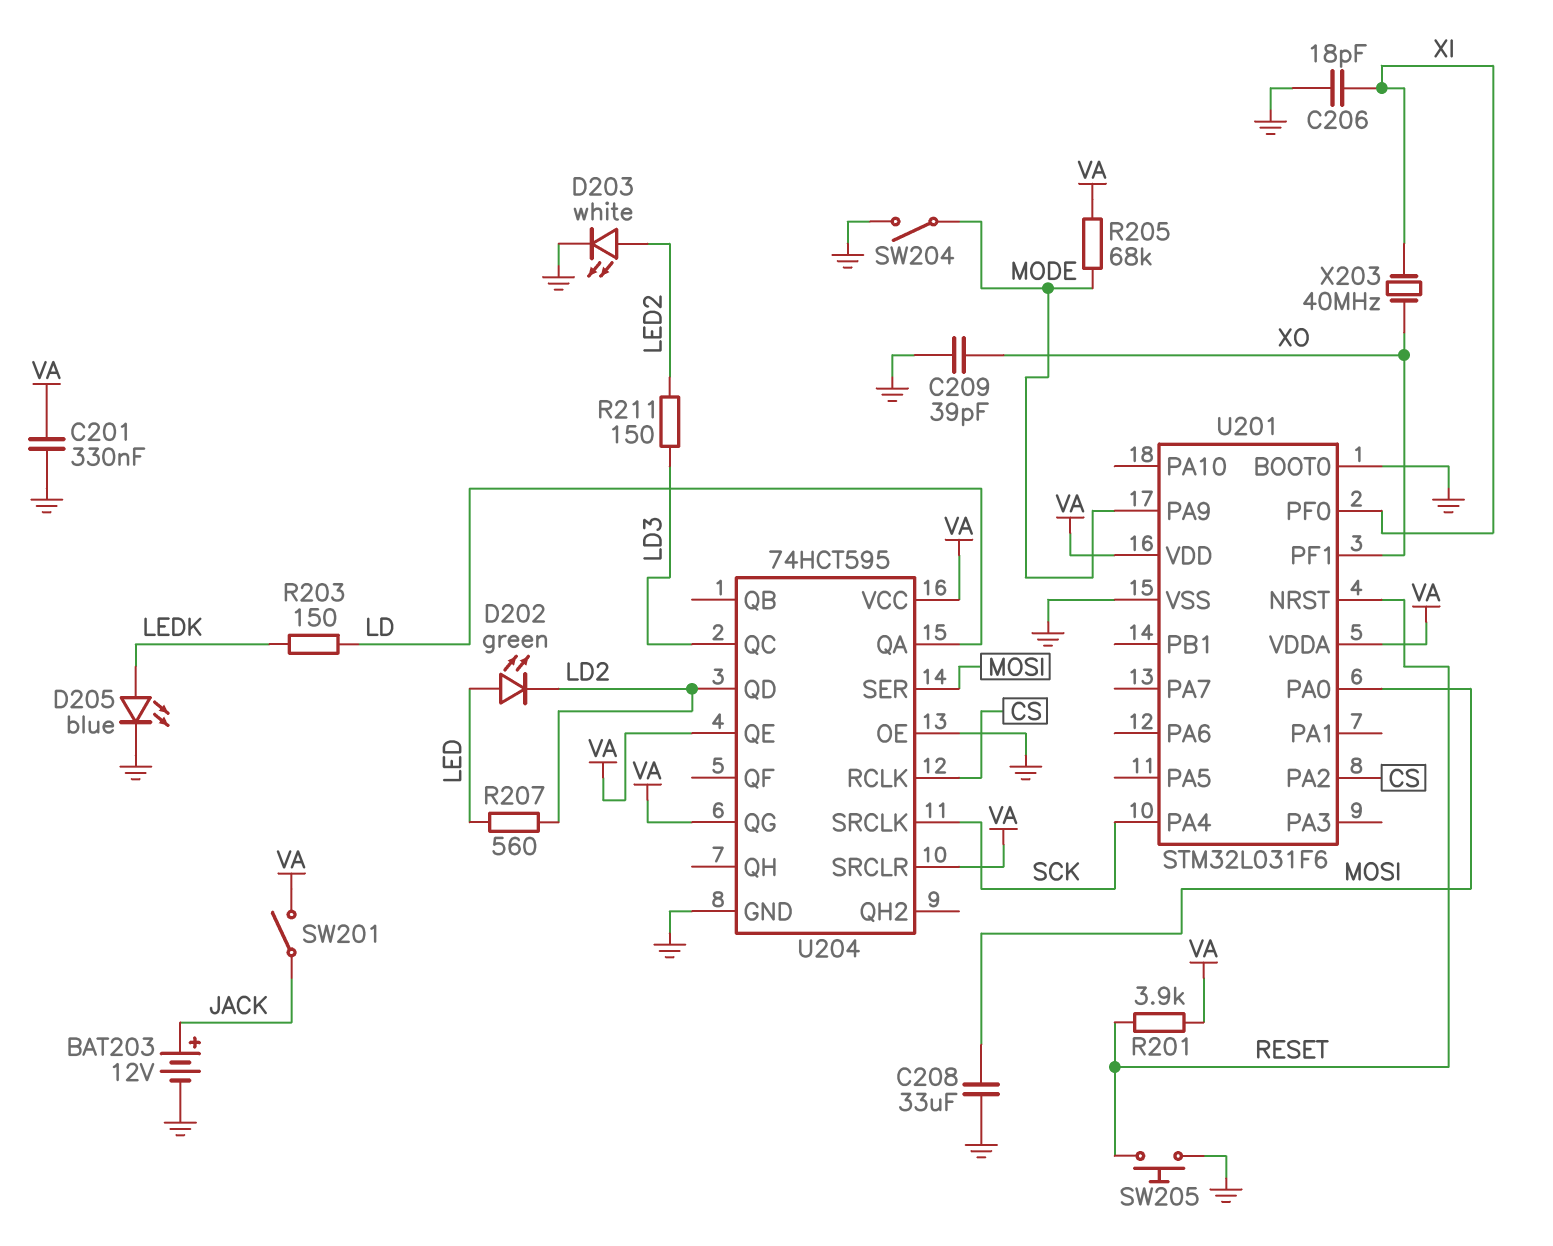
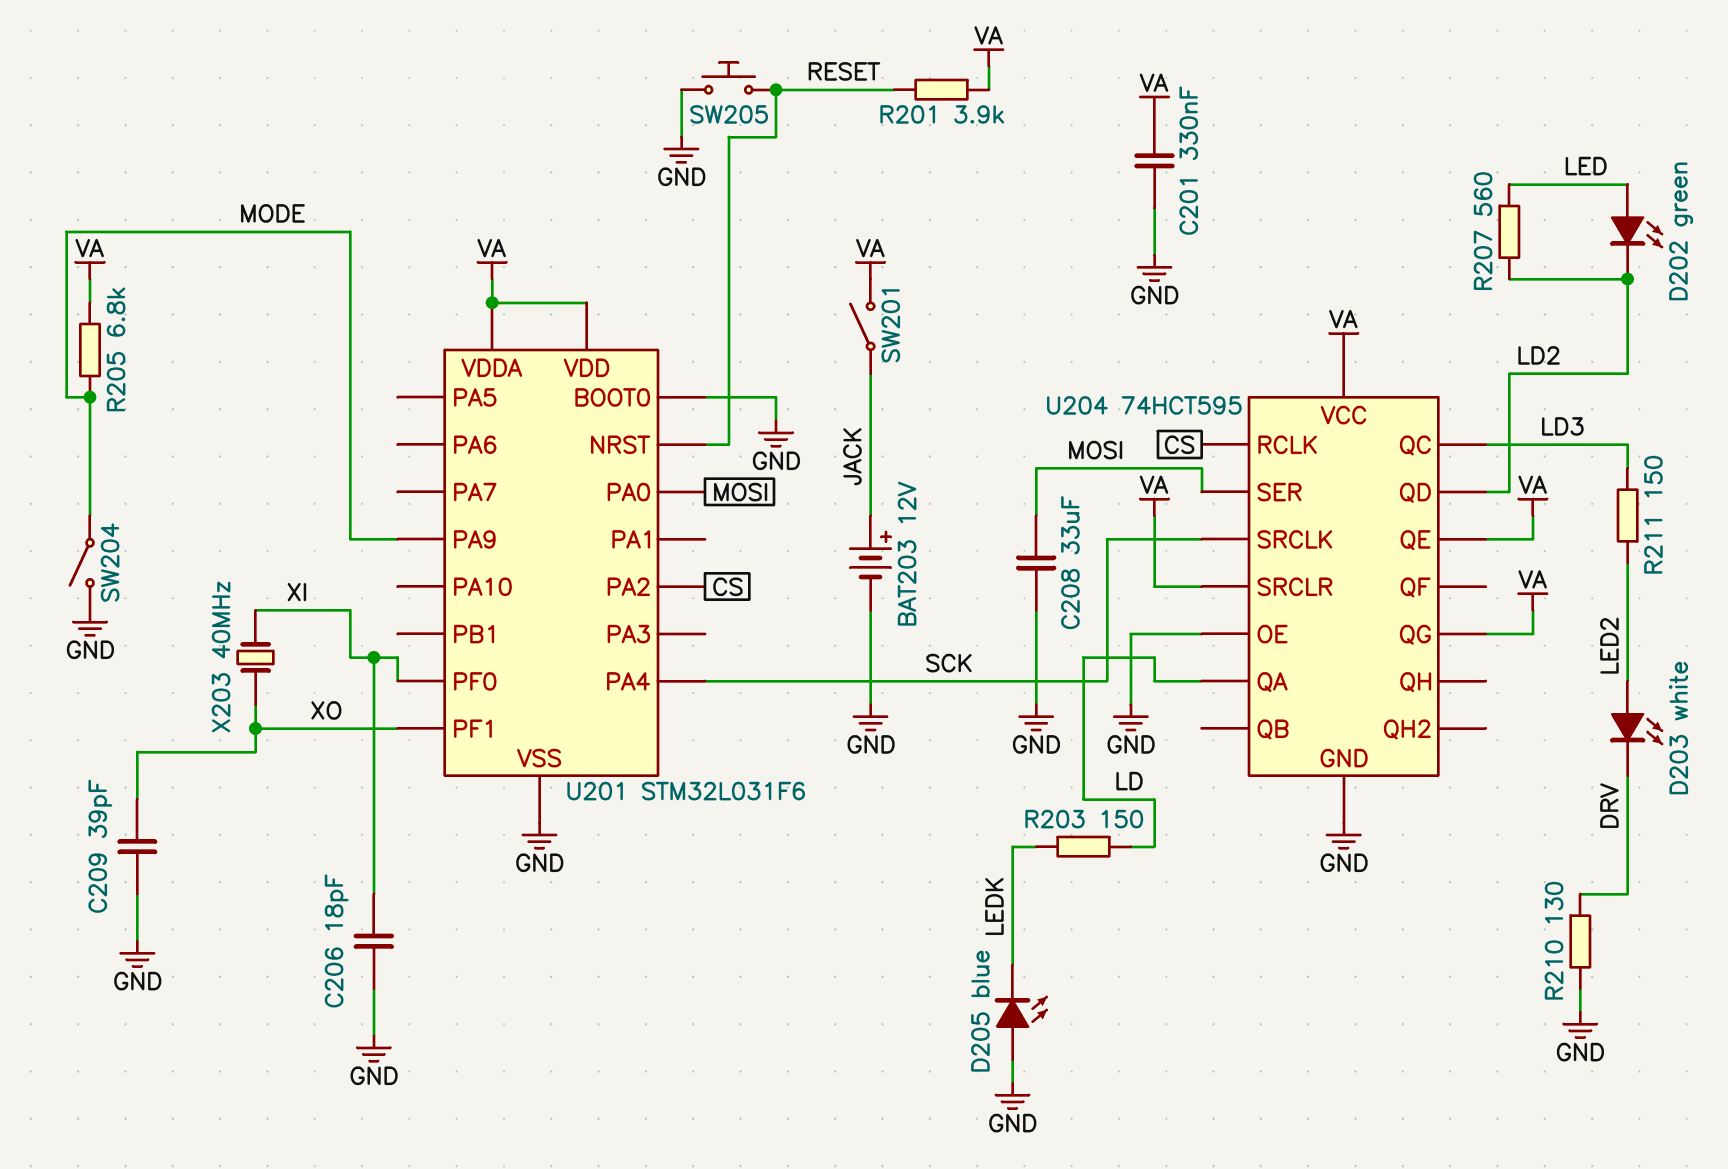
D203: LED white (A LED2, K GND) -> LED white (A LED2, K DRV)
D205: LED blue (A LEDK, K GND) -> LED blue (A GND, K LEDK)
R205: 68k (MODE, VA) -> 6.8k (MODE, VA)
R210: none -> 130 (DRV, GND)

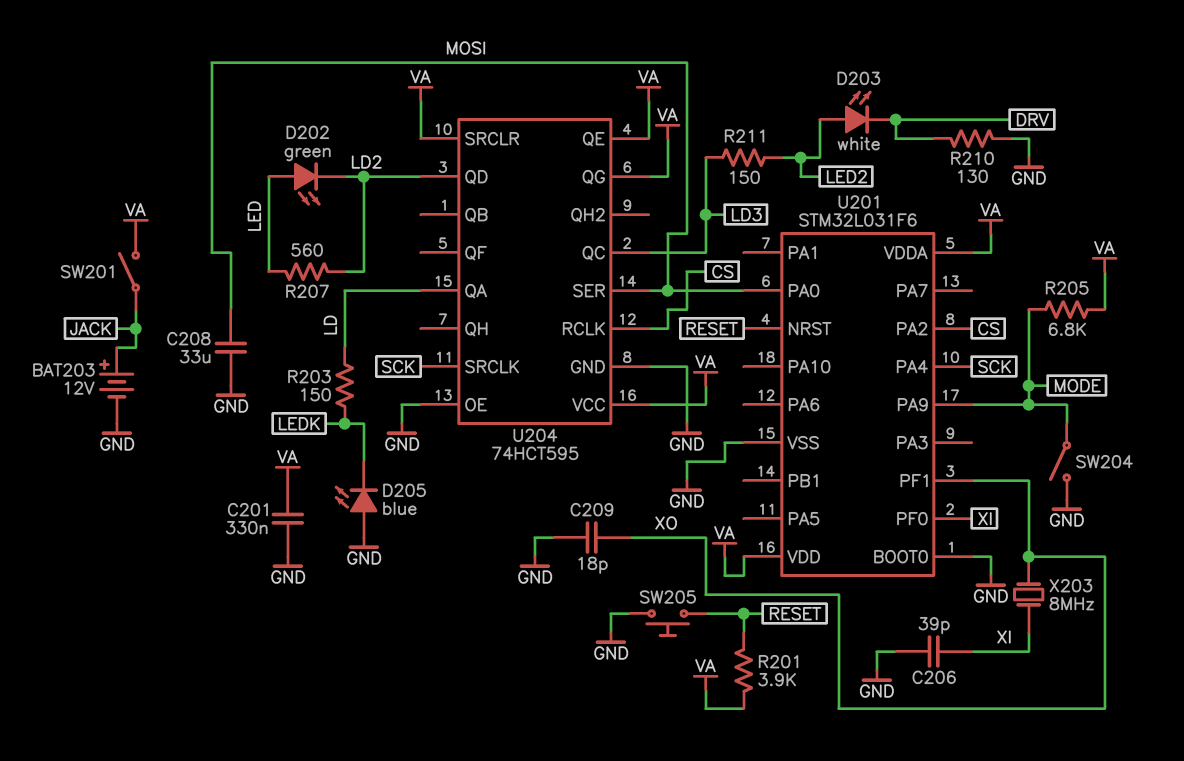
C206: 18pF (GND, XI) -> 39pF (GND, XI)
C209: 39pF (GND, XO) -> 18pF (GND, XO)
X203: 40MHz (XI, XO) -> 8MHz (XI, XO)

